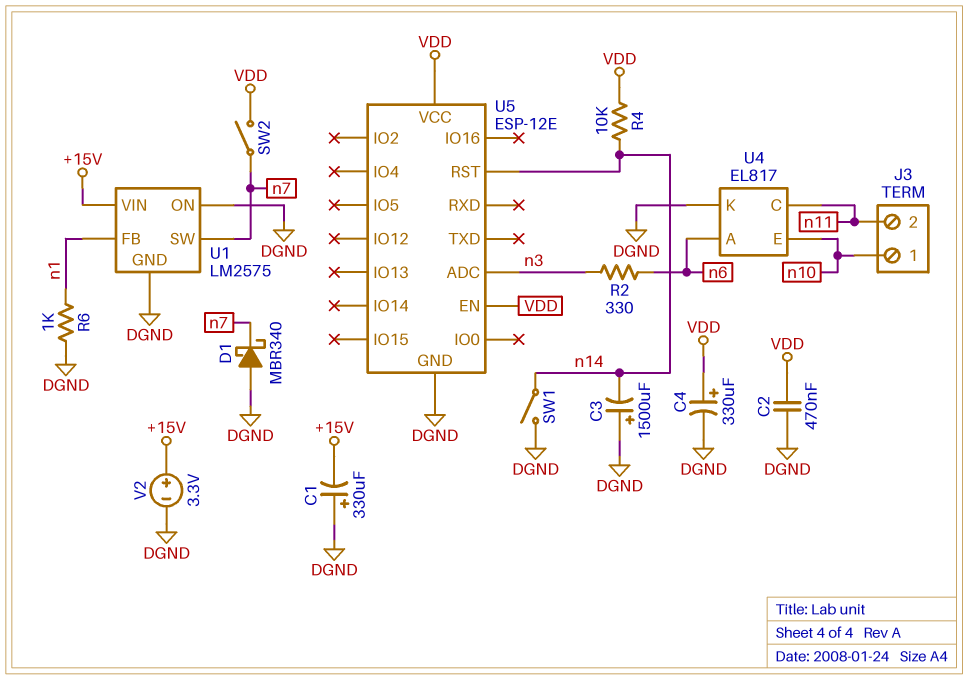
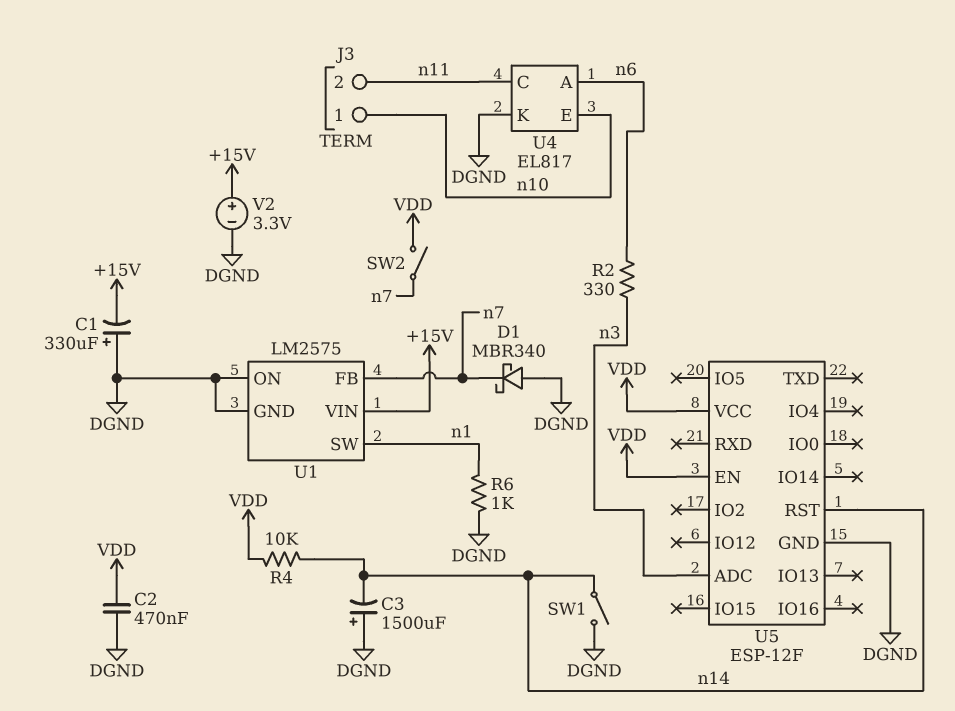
C4: 330uF (plus VDD, minus DGND) -> none
U1 pin FB: n1 -> n7
U1 pin SW: n7 -> n1
U5: ESP-12E -> ESP-12F

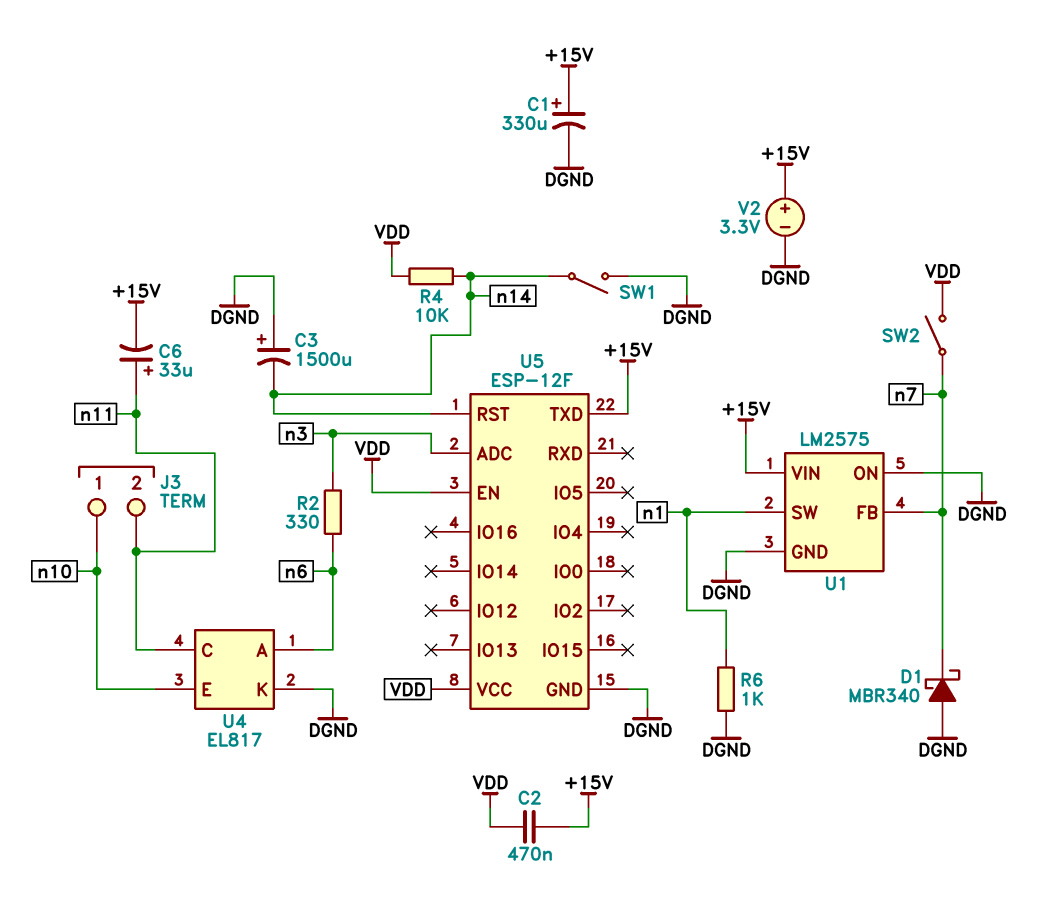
C1: 330uF (plus DGND, minus +15V) -> 330uF (plus +15V, minus DGND)
C2: 470nF (DGND, VDD) -> 470nF (+15V, VDD)
C6: none -> 33uF (plus n11, minus +15V)
U5 pin TXD: none -> +15V

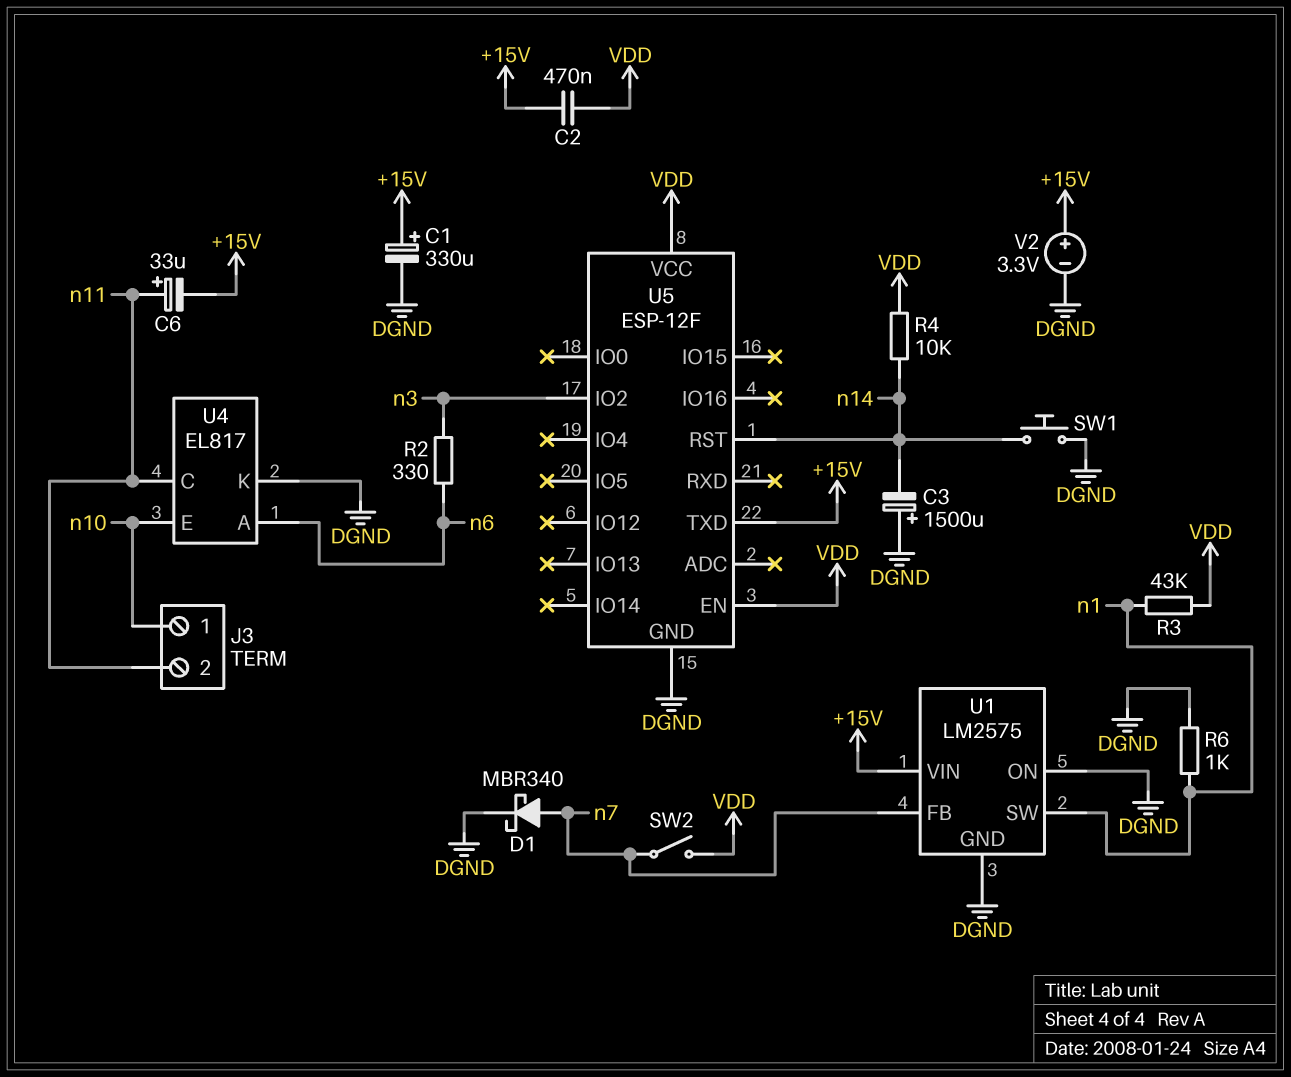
D1: schottky MBR340 (A DGND, K n7) -> schottky MBR340 (A n7, K DGND)
R3: none -> 43k (VDD, n1)
SW1: switch (DGND, n14) -> button (DGND, n14)
U5 pin ADC: n3 -> none
U5 pin IO2: none -> n3

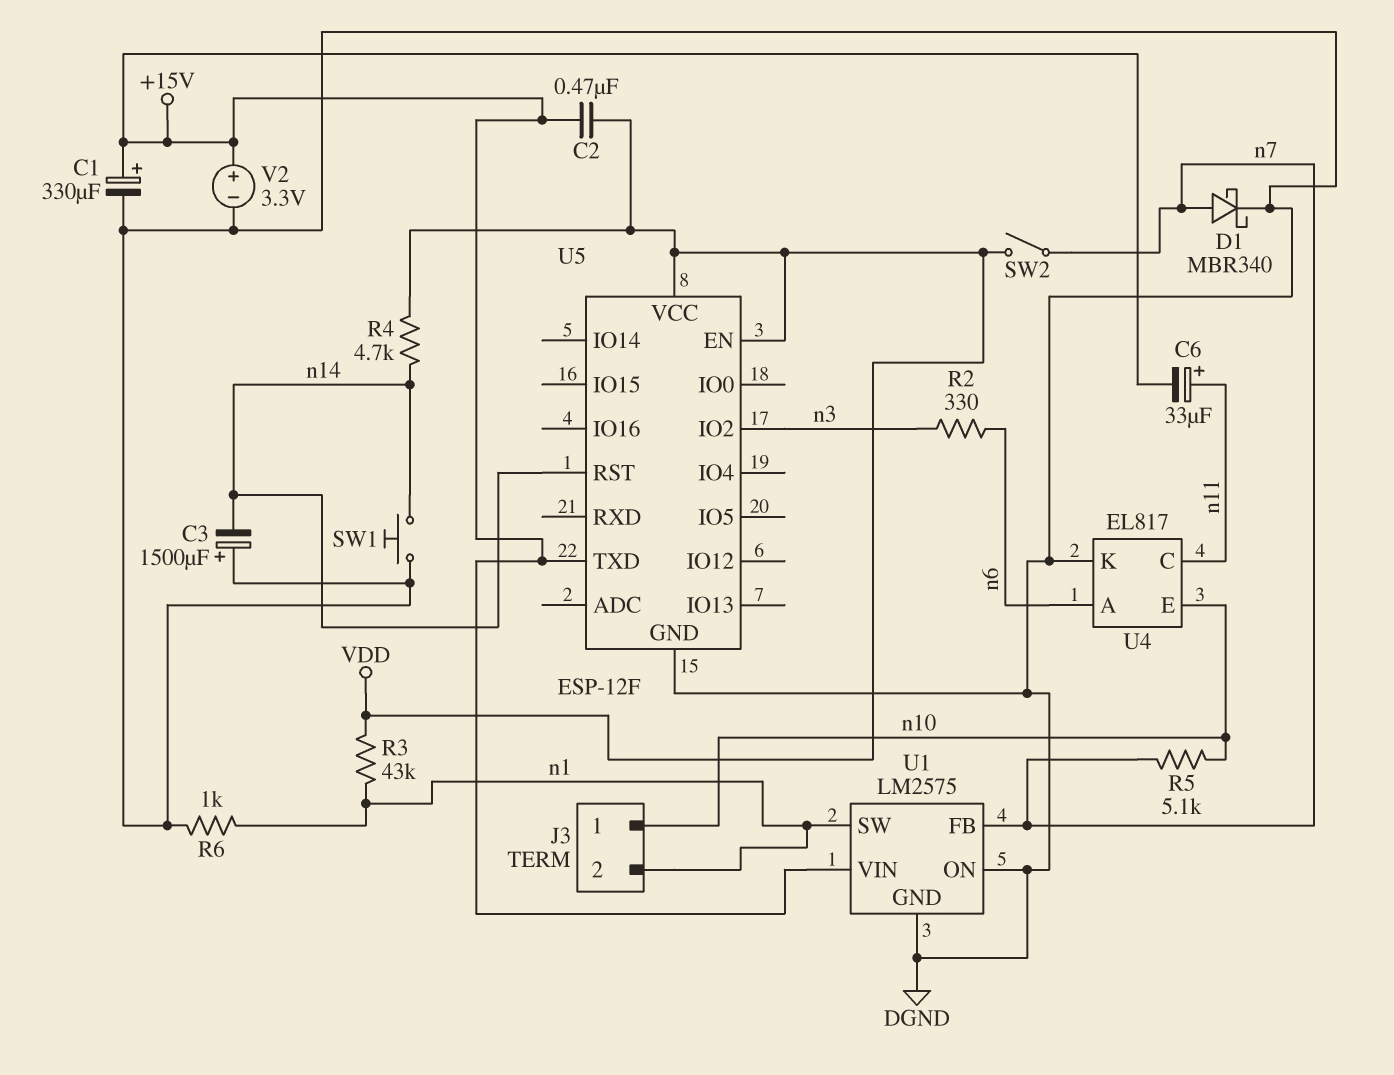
J3 pin 2: n11 -> n1
R4: 10k (VDD, n14) -> 4.7k (VDD, n14)
R5: none -> 5.1k (n7, n10)

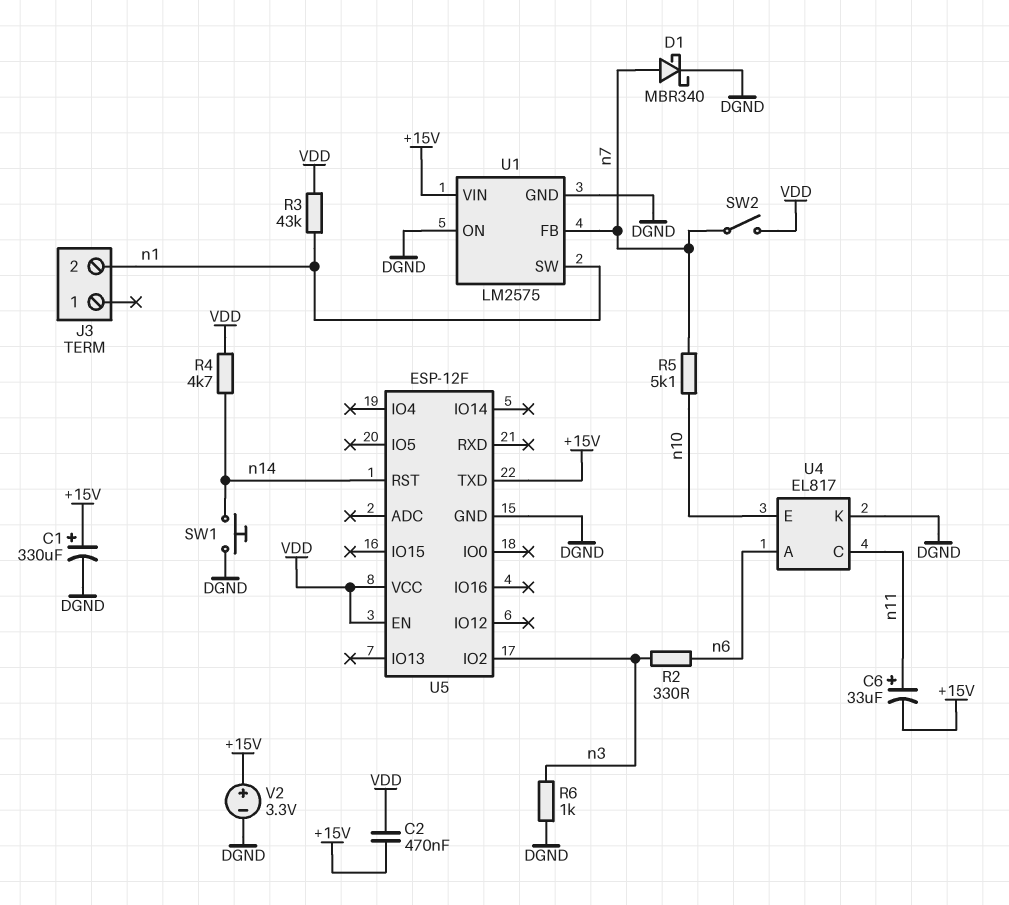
C3: 1500uF (plus DGND, minus n14) -> none
J3 pin 1: n10 -> none
R6: 1k (DGND, n1) -> 1k (DGND, n3)

